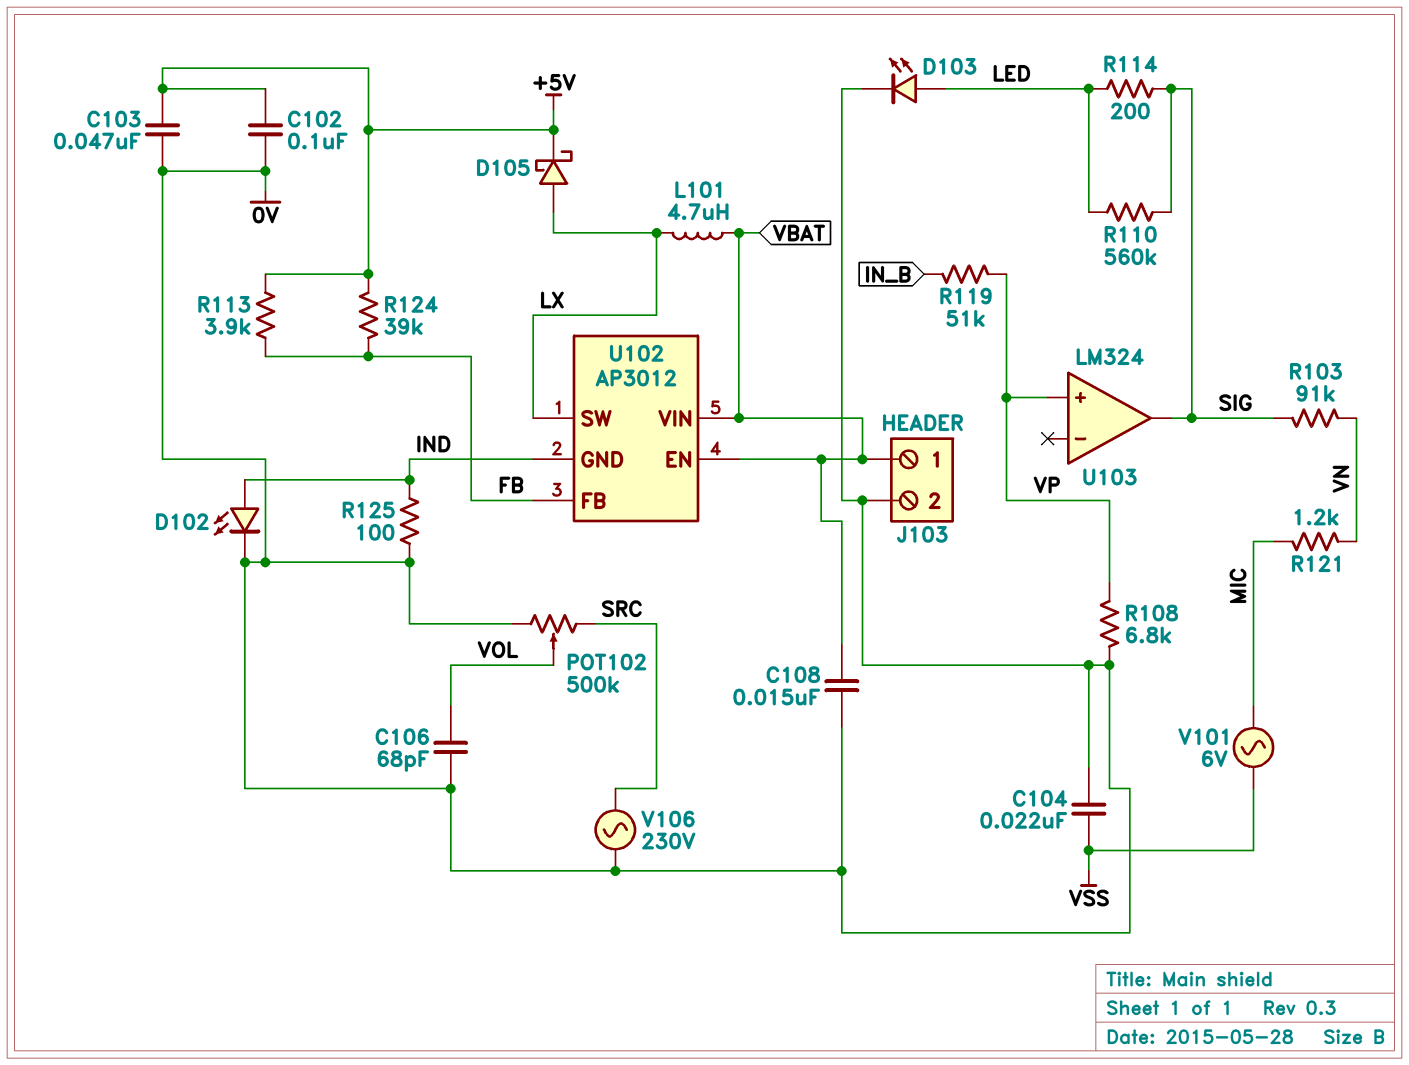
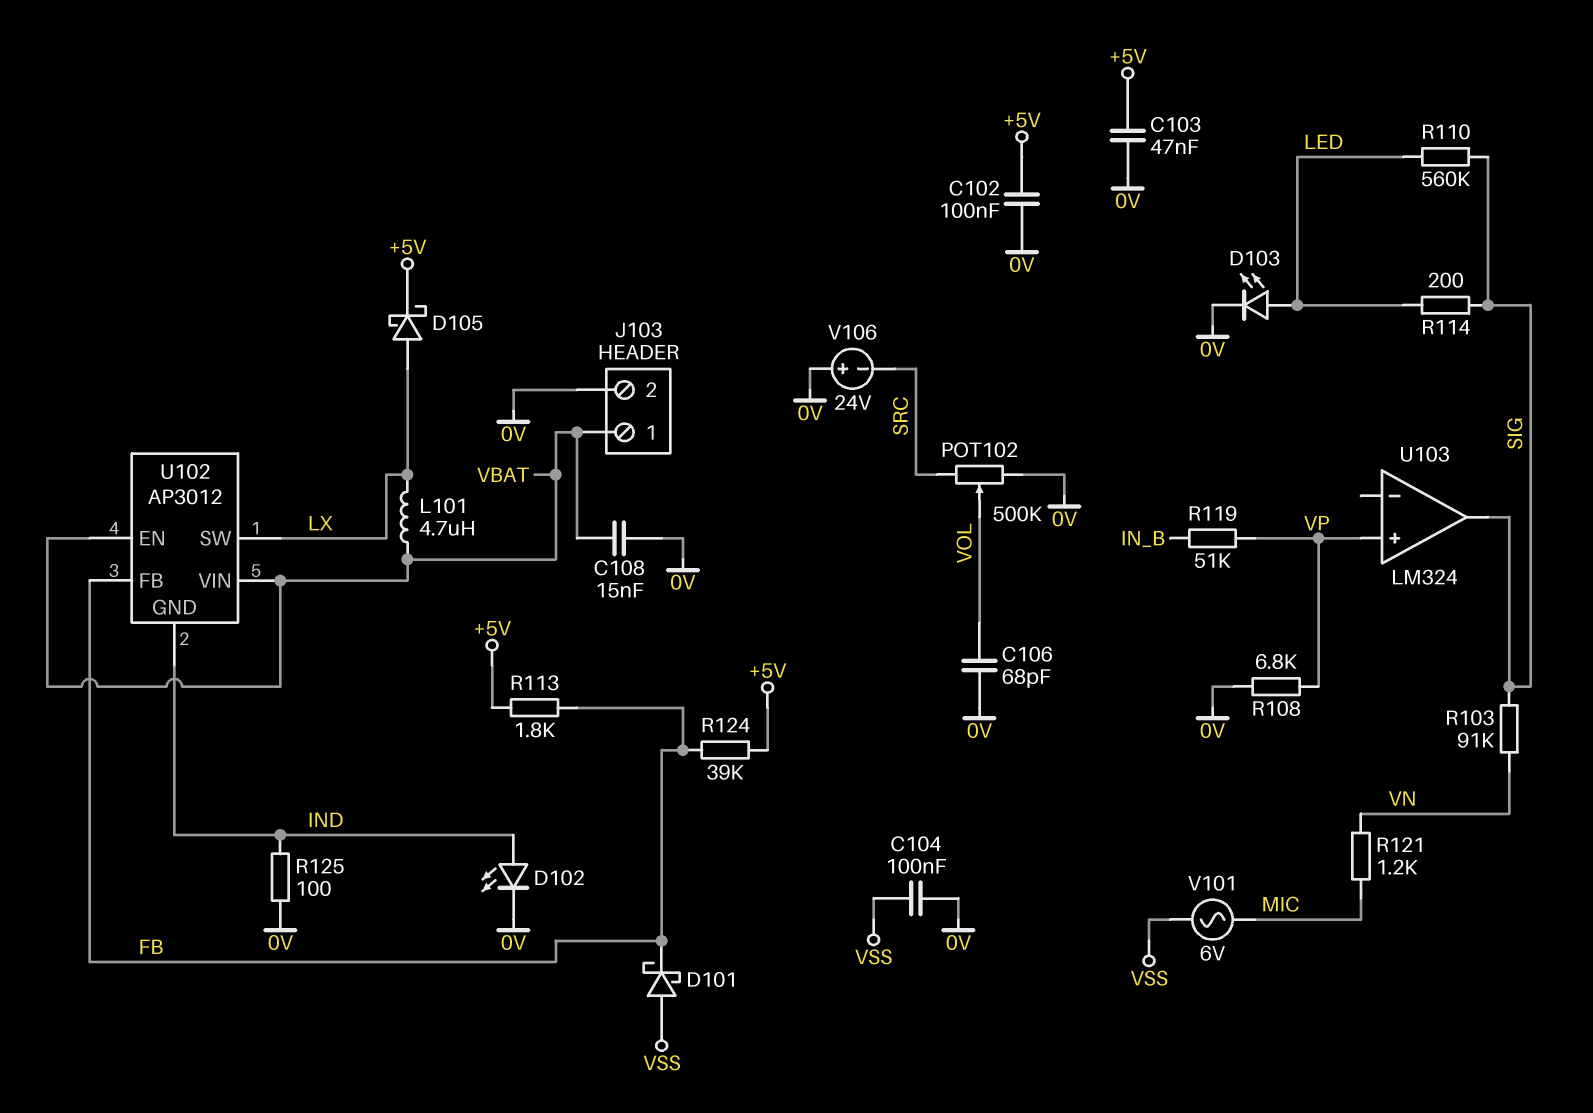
C104: 22nF (0V, VSS) -> 100nF (0V, VSS)
D101: none -> schottky (A VSS, K FB)
R113: 3.9k (+5V, FB) -> 1.8k (+5V, FB)
V106: AC 230V (0V, SRC) -> 24V (plus 0V, minus SRC)

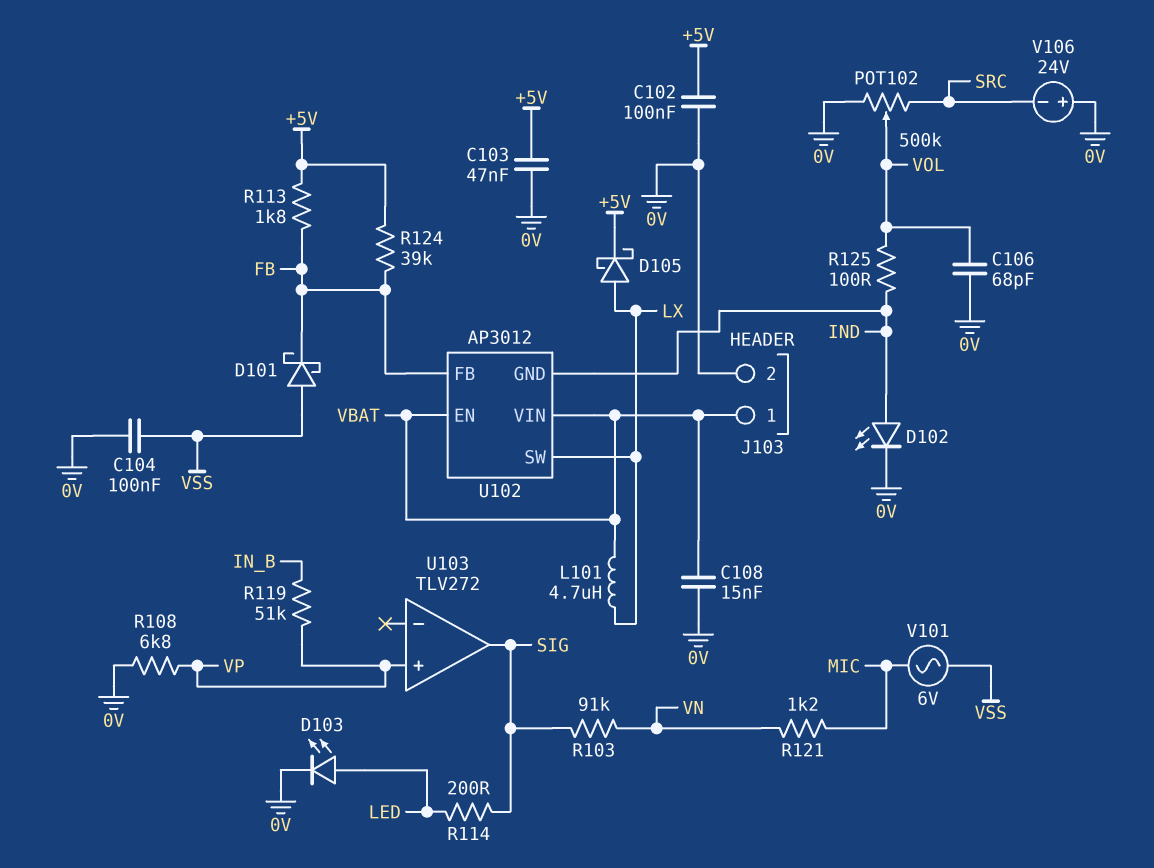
R110: 560k (LED, SIG) -> none
R125: 100 (0V, IND) -> 100 (IND, VOL)
U103: LM324 -> TLV272

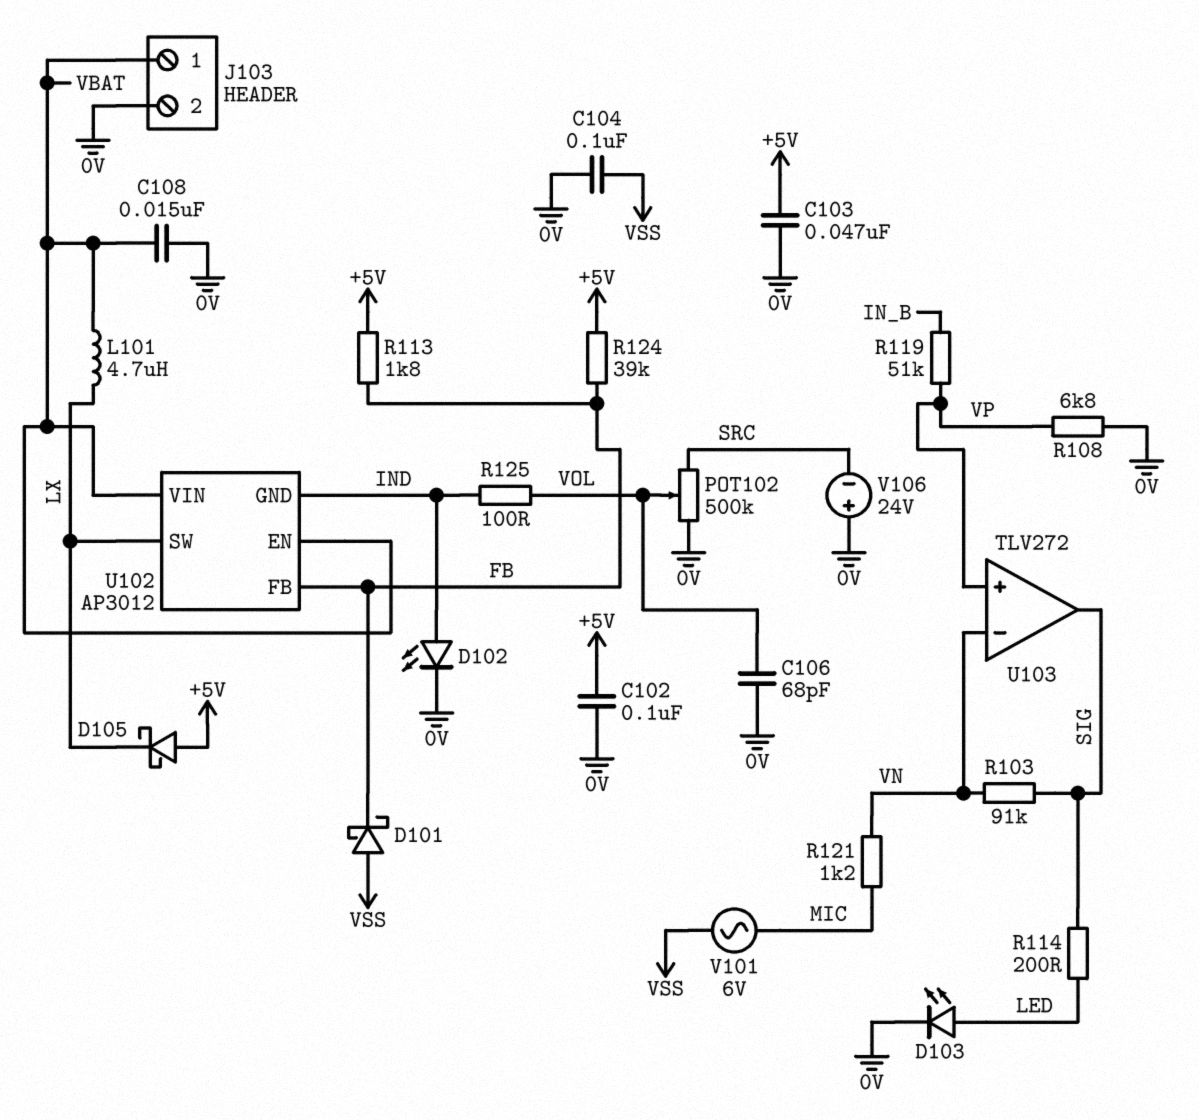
D105: schottky (A LX, K +5V) -> schottky (A +5V, K LX)
U103 pin in-: none -> VN

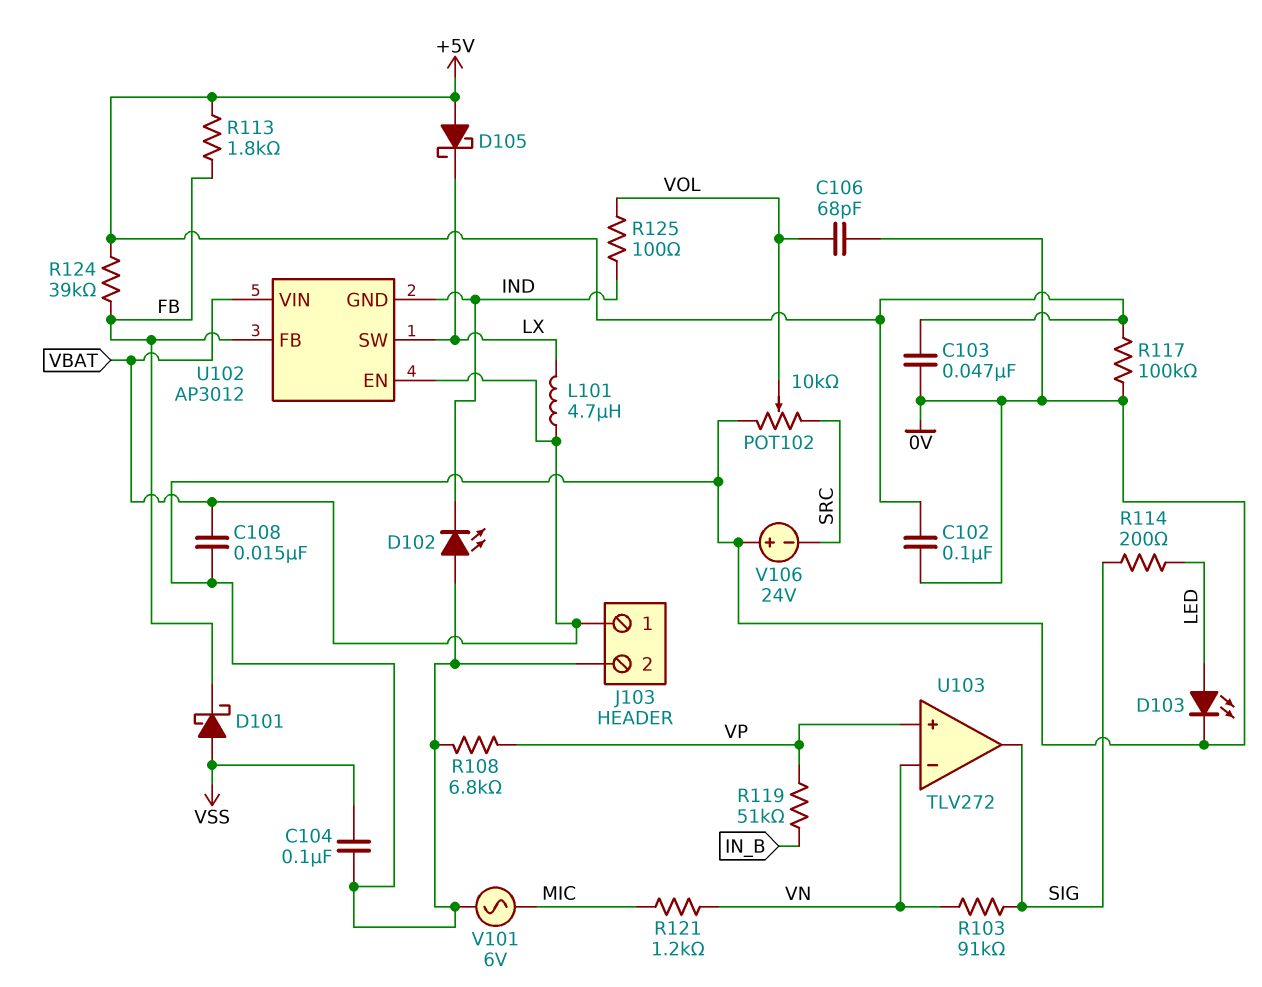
D102: LED (A IND, K 0V) -> LED (A 0V, K IND)
POT102: 500k (0V, SRC, wiper VOL) -> 10k (0V, SRC, wiper VOL)
R117: none -> 100k (+5V, 0V)
V101: AC 6V (MIC, VSS) -> AC 6V (0V, MIC)

